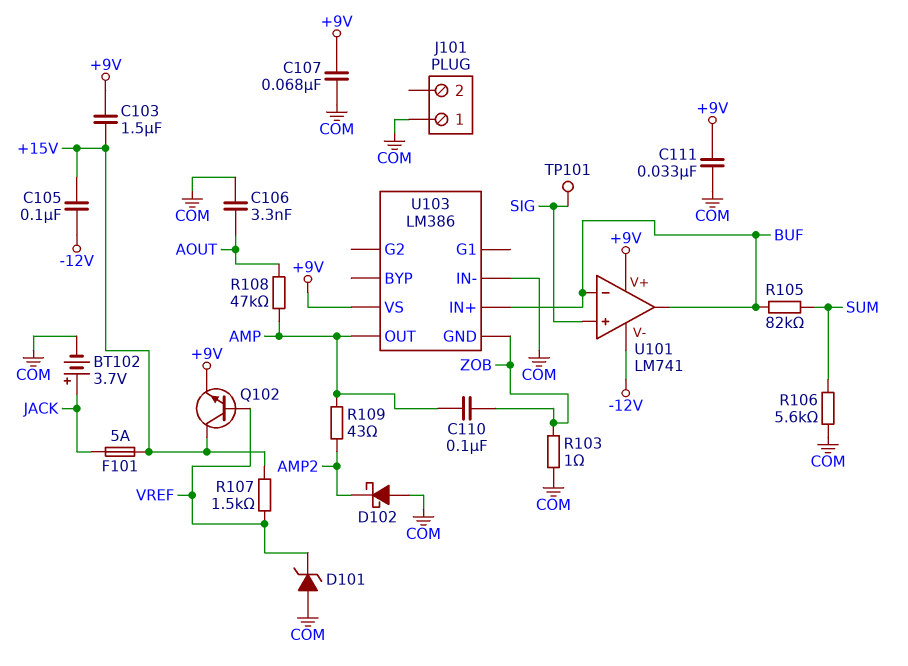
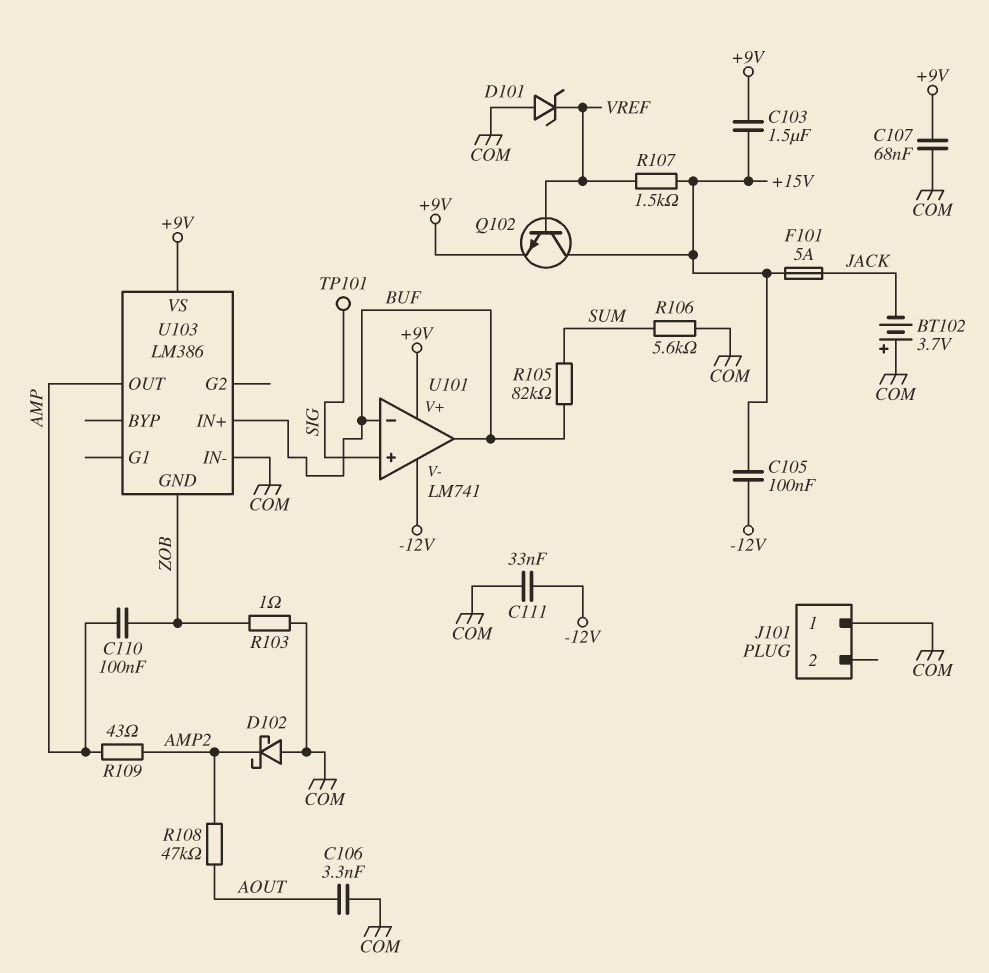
BT102: 3.7V (plus JACK, minus COM) -> 3.7V (plus COM, minus JACK)
C111: 33nF (+9V, COM) -> 33nF (-12V, COM)
R108: 47k (AMP, AOUT) -> 47k (AMP2, AOUT)

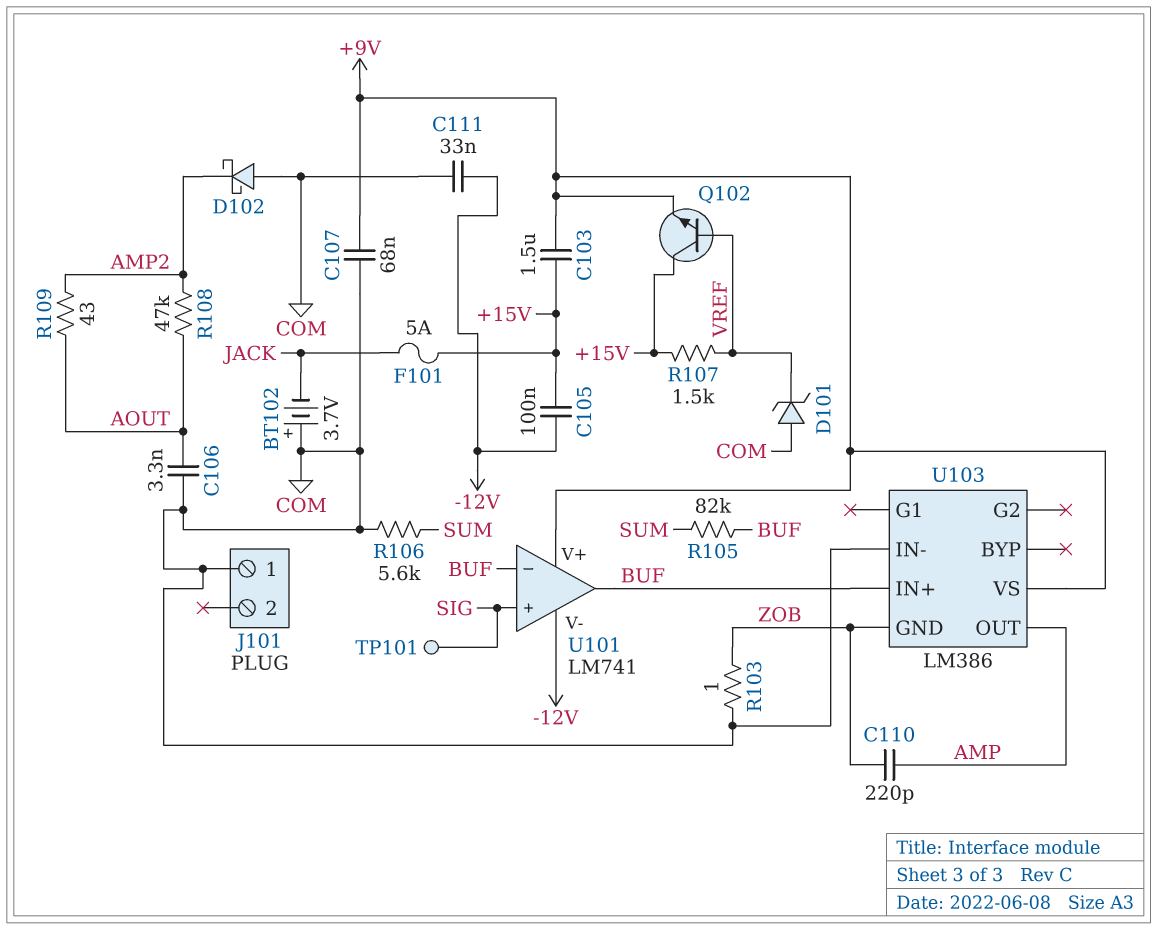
C110: 100nF (AMP, ZOB) -> 220pF (AMP, ZOB)
R109: 43 (AMP, AMP2) -> 43 (AMP2, AOUT)

